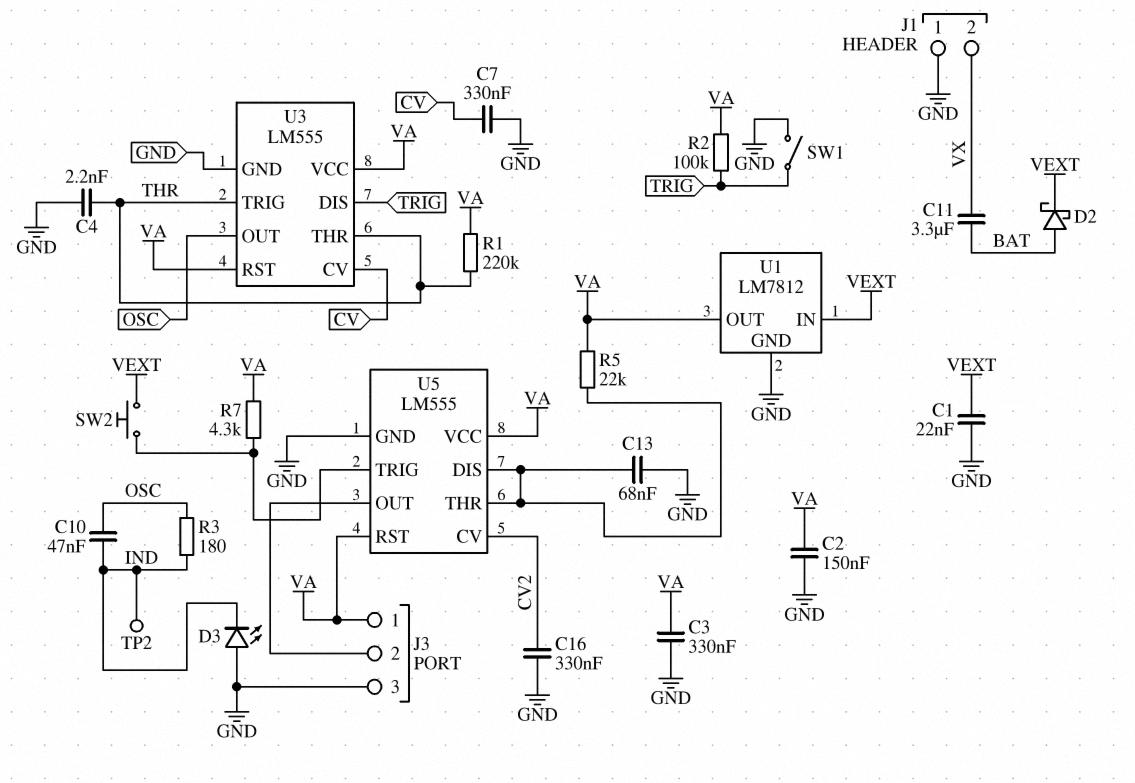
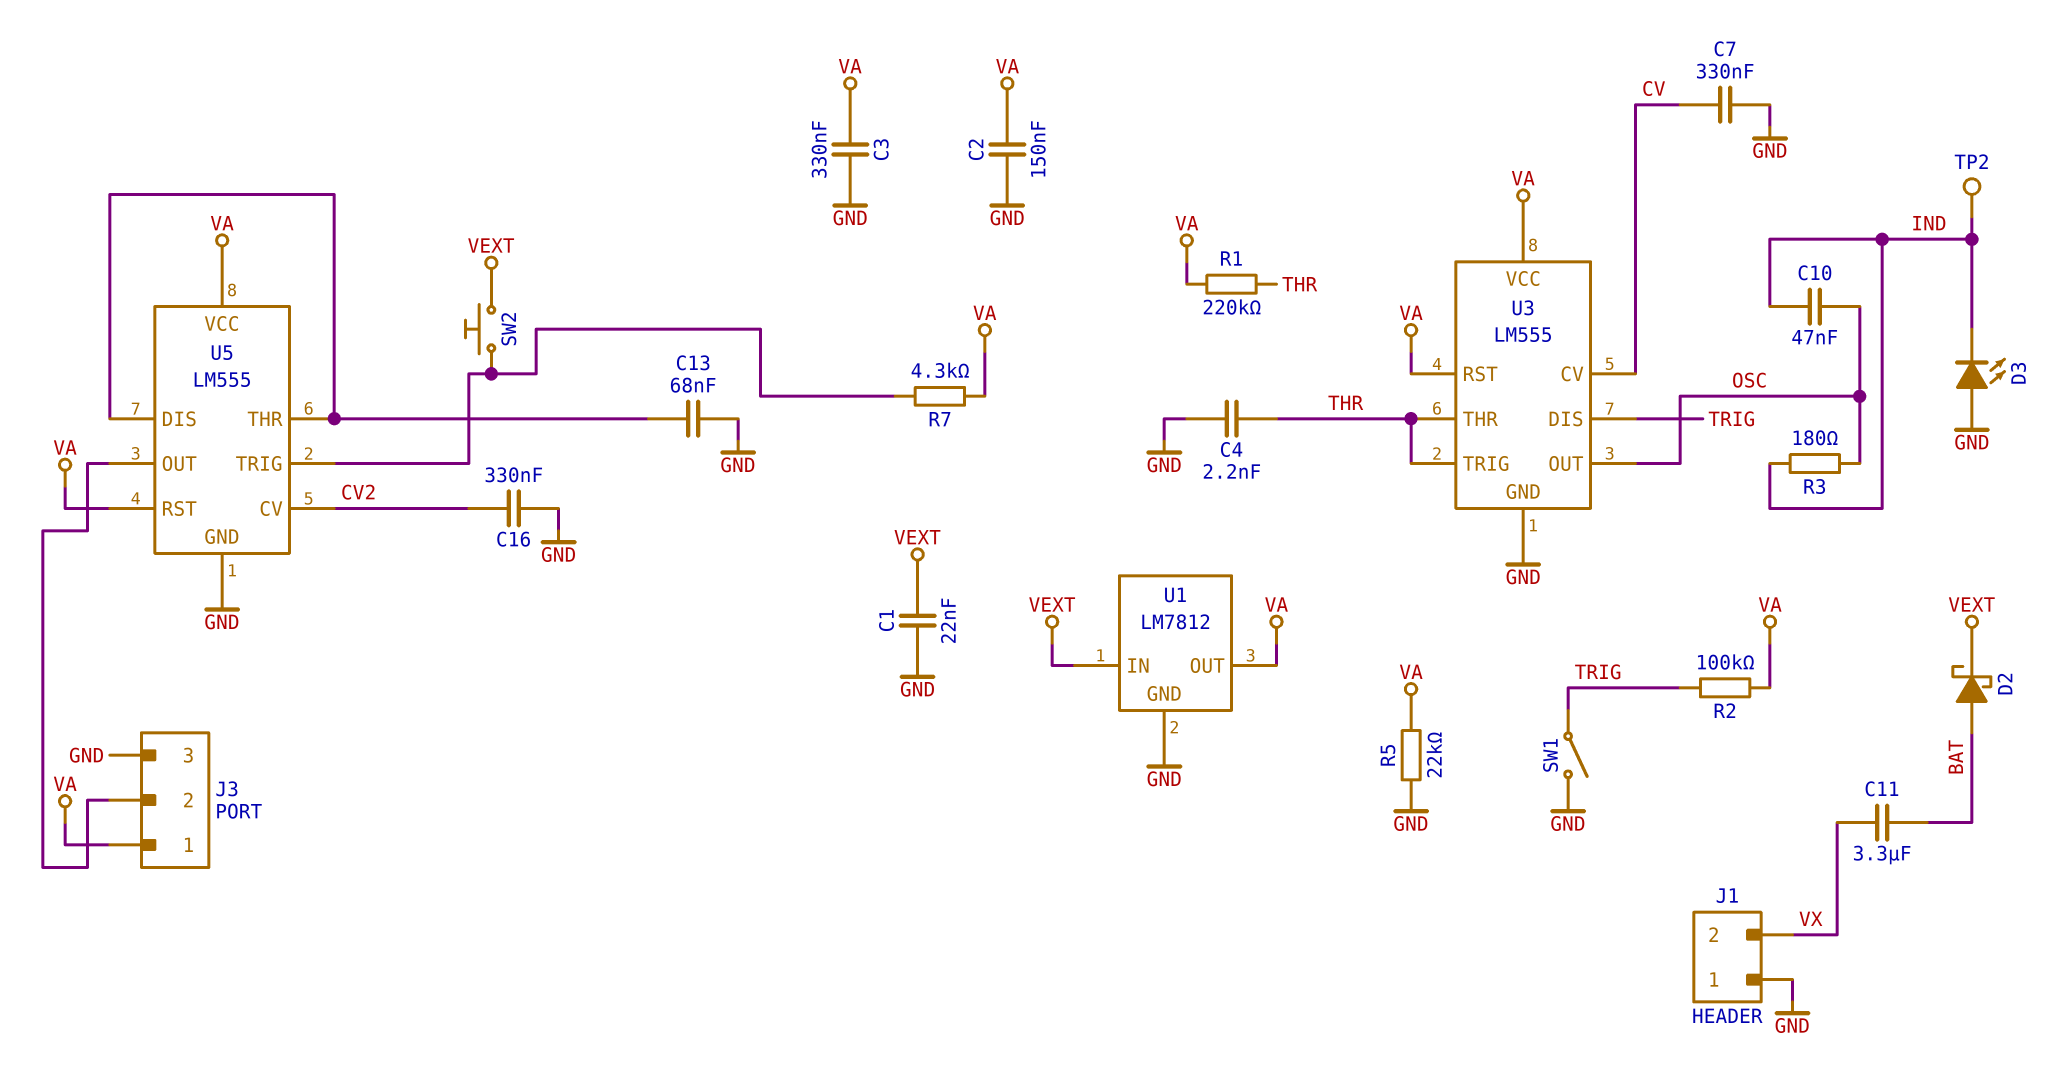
R5: 22k (U5/DIS, VA) -> 22k (GND, VA)

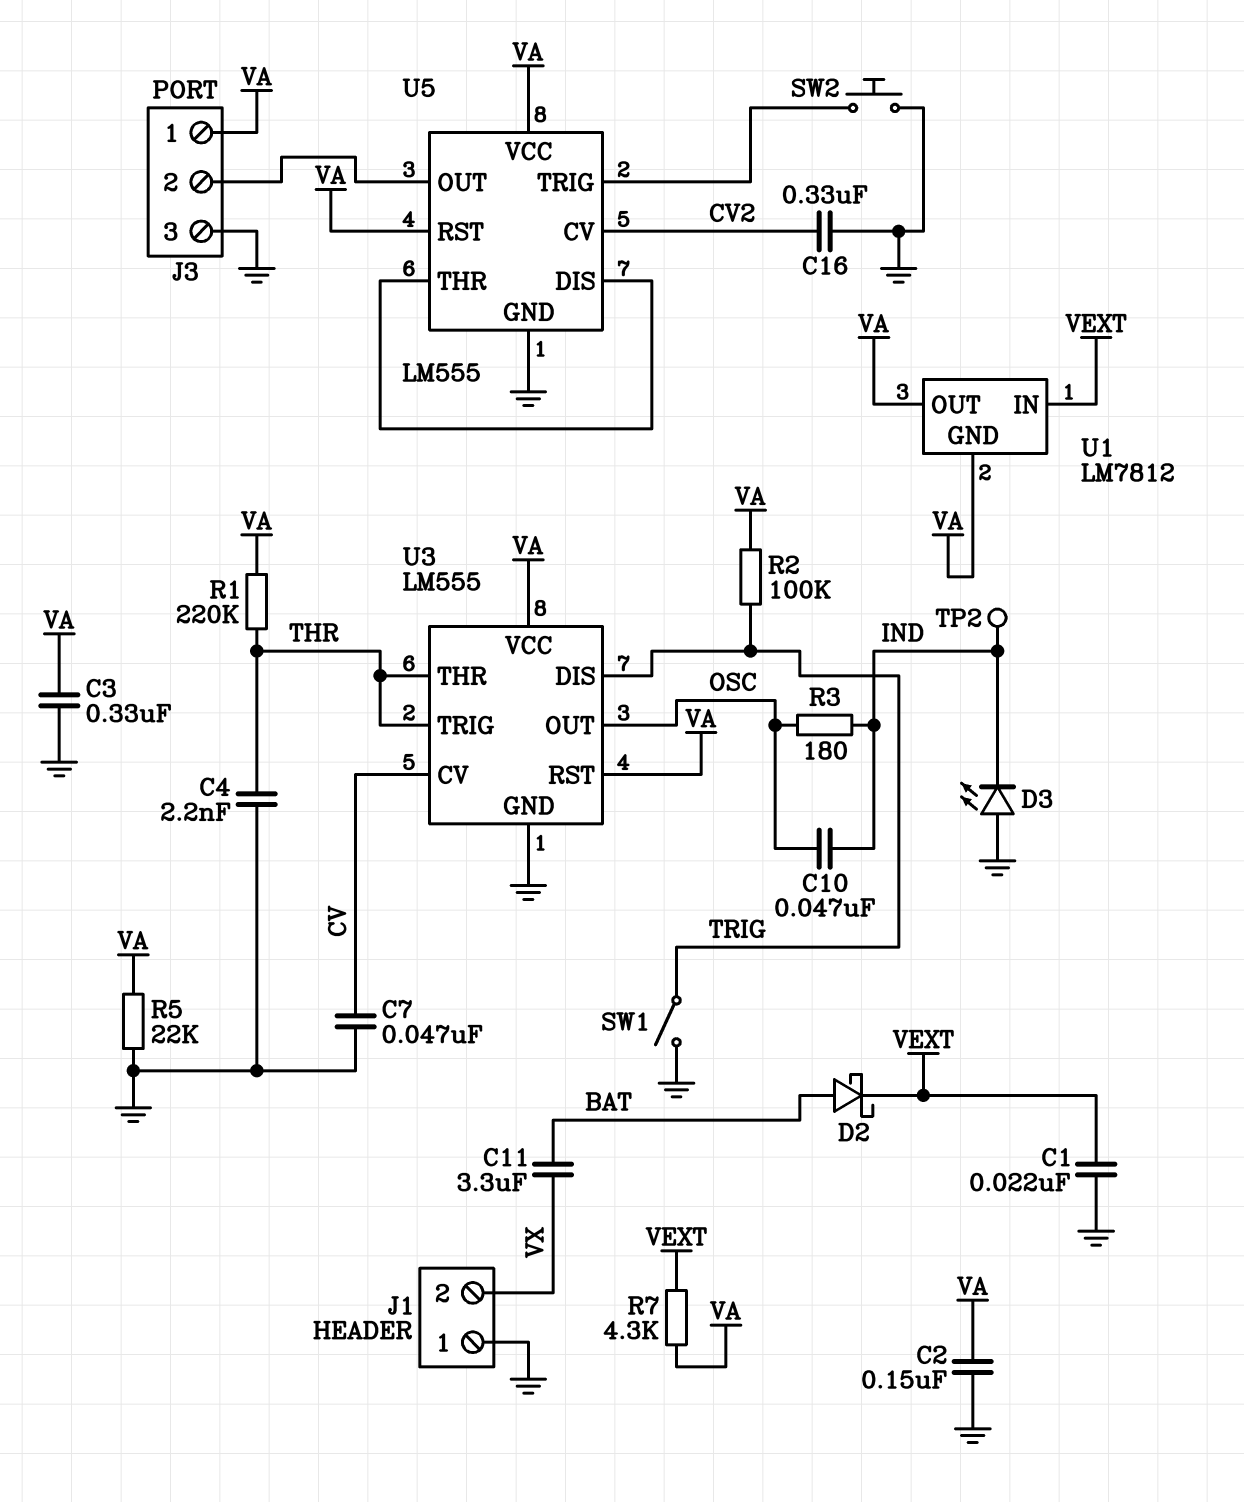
C7: 330nF (CV, GND) -> 47nF (CV, GND)
C13: 68nF (GND, U5/DIS) -> none
R7: 4.3k (U5/TRIG, VA) -> 4.3k (VA, VEXT)
SW2: button (U5/TRIG, VEXT) -> button (GND, U5/TRIG)
U1 pin GND: GND -> VA

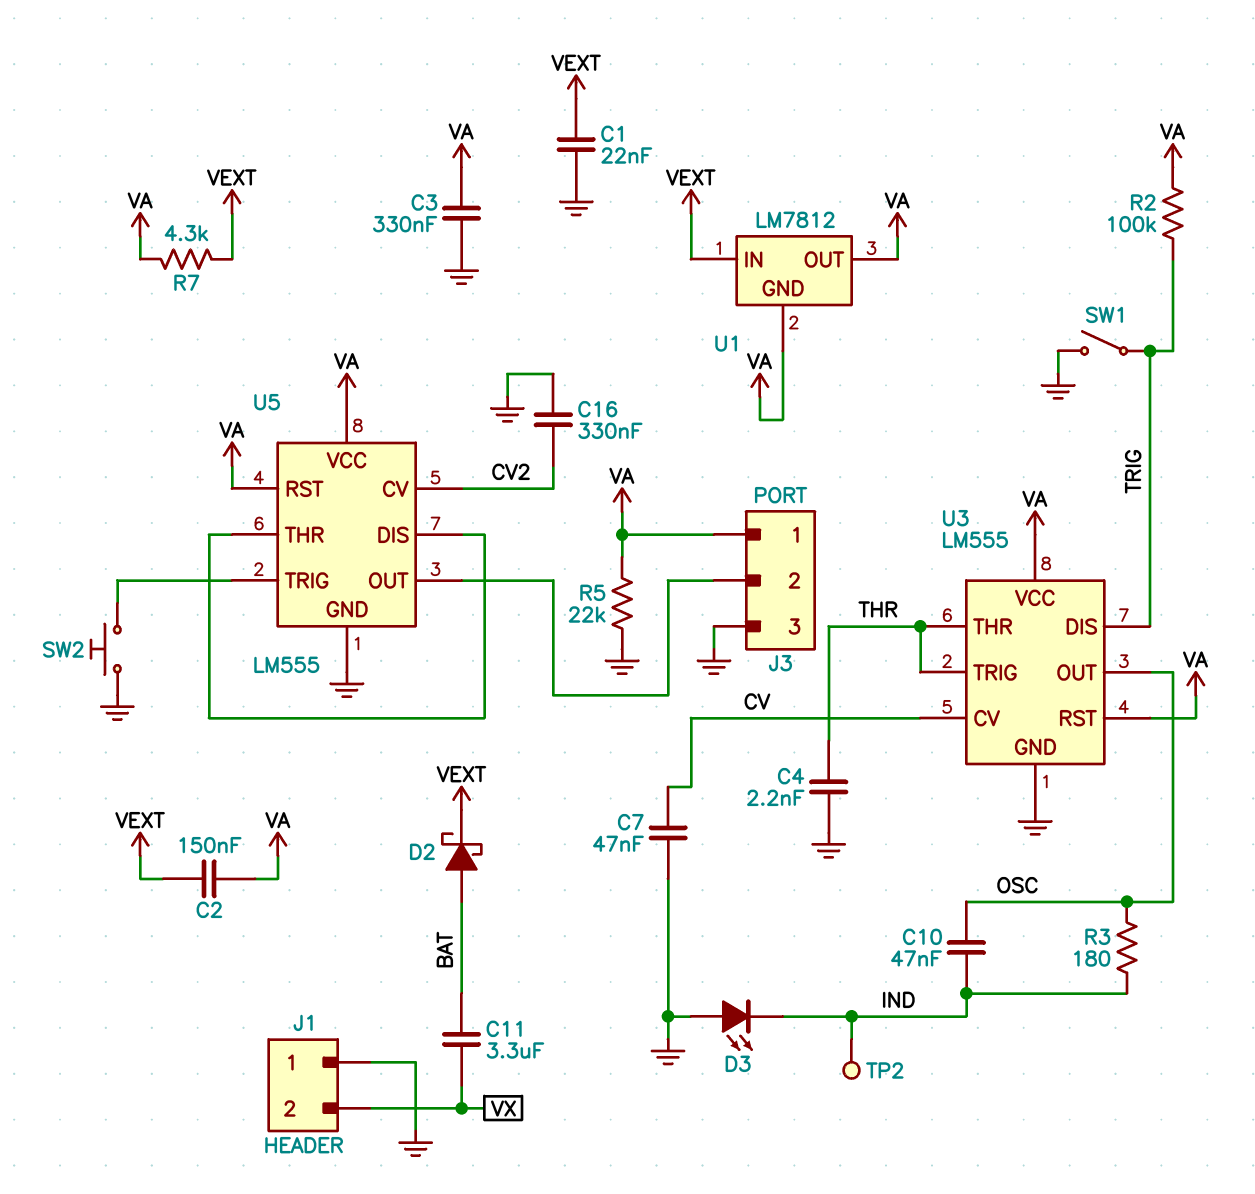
C2: 150nF (GND, VA) -> 150nF (VA, VEXT)
R1: 220k (THR, VA) -> none

